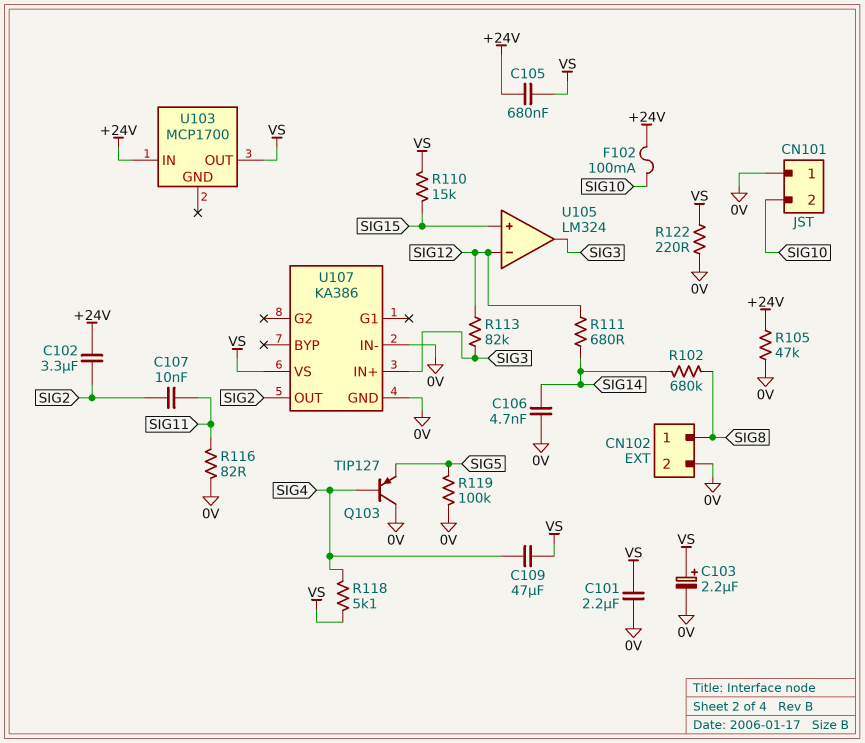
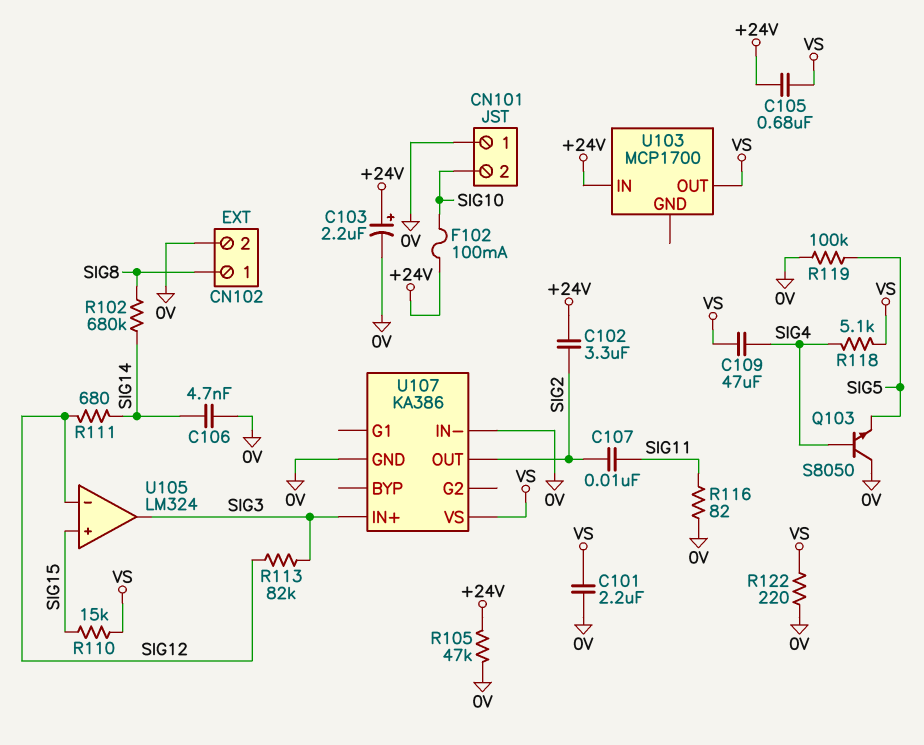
C103: 2.2uF (plus VS, minus 0V) -> 2.2uF (plus +24V, minus 0V)
Q103: PNP TIP127 (B SIG4, C 0V, E SIG5) -> NPN S8050 (B SIG4, C 0V, E SIG5)

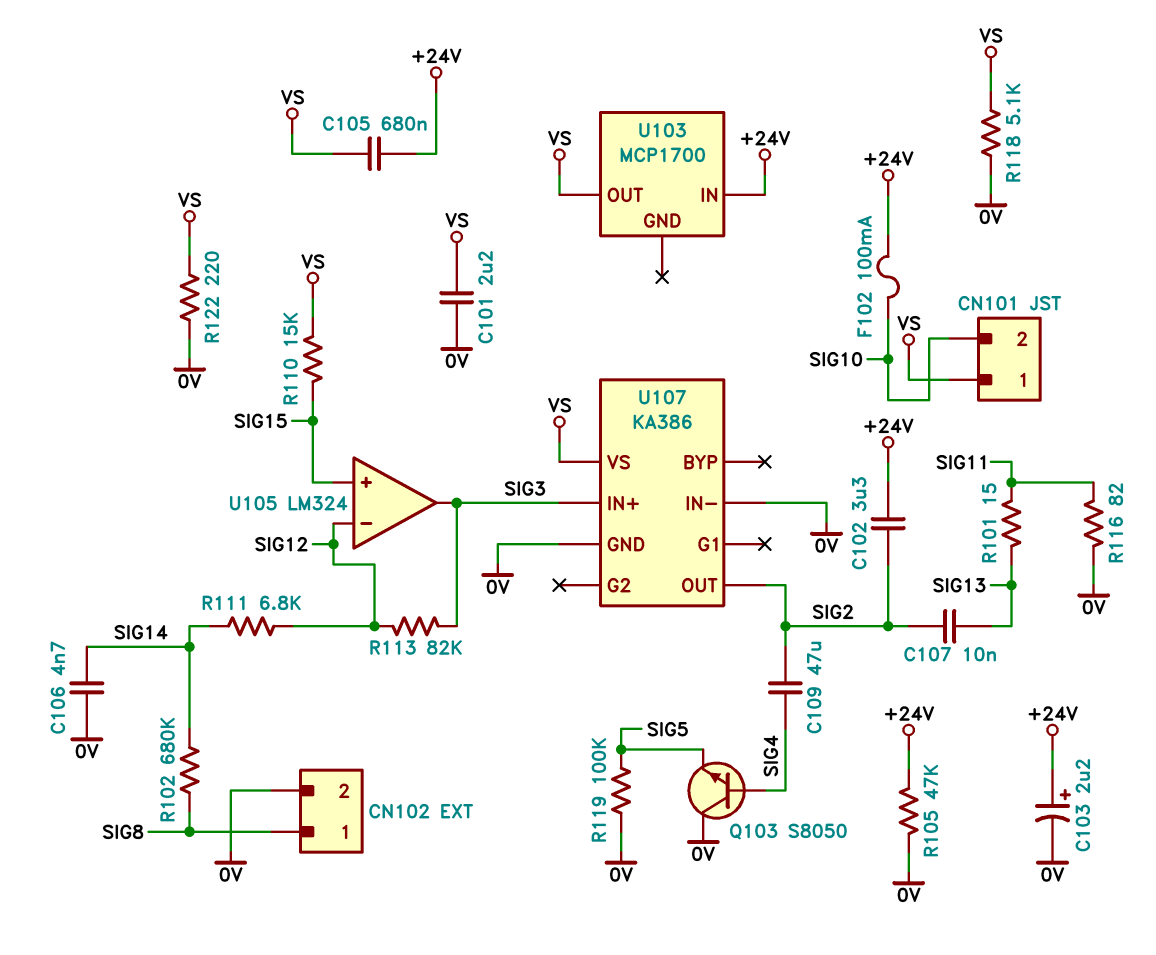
C107: 10nF (SIG2, SIG11) -> 10nF (SIG2, SIG13)
C109: 47uF (SIG4, VS) -> 47uF (SIG2, SIG4)
CN101 pin 1: 0V -> VS
R101: none -> 15 (SIG11, SIG13)
R111: 680 (SIG12, SIG14) -> 6.8k (SIG12, SIG14)
R118: 5.1k (SIG4, VS) -> 5.1k (0V, VS)

